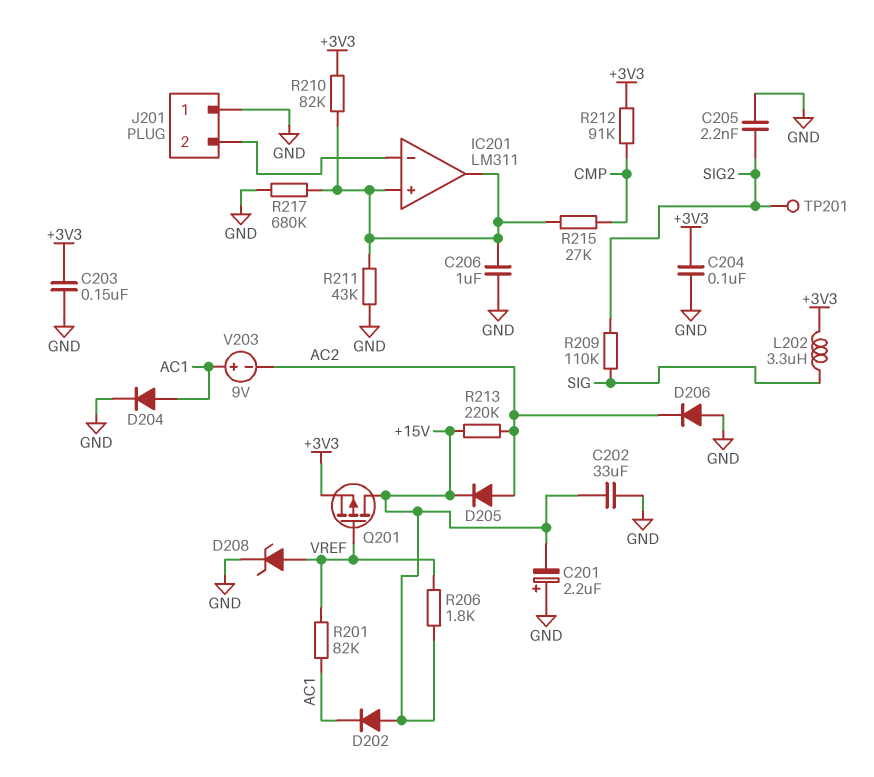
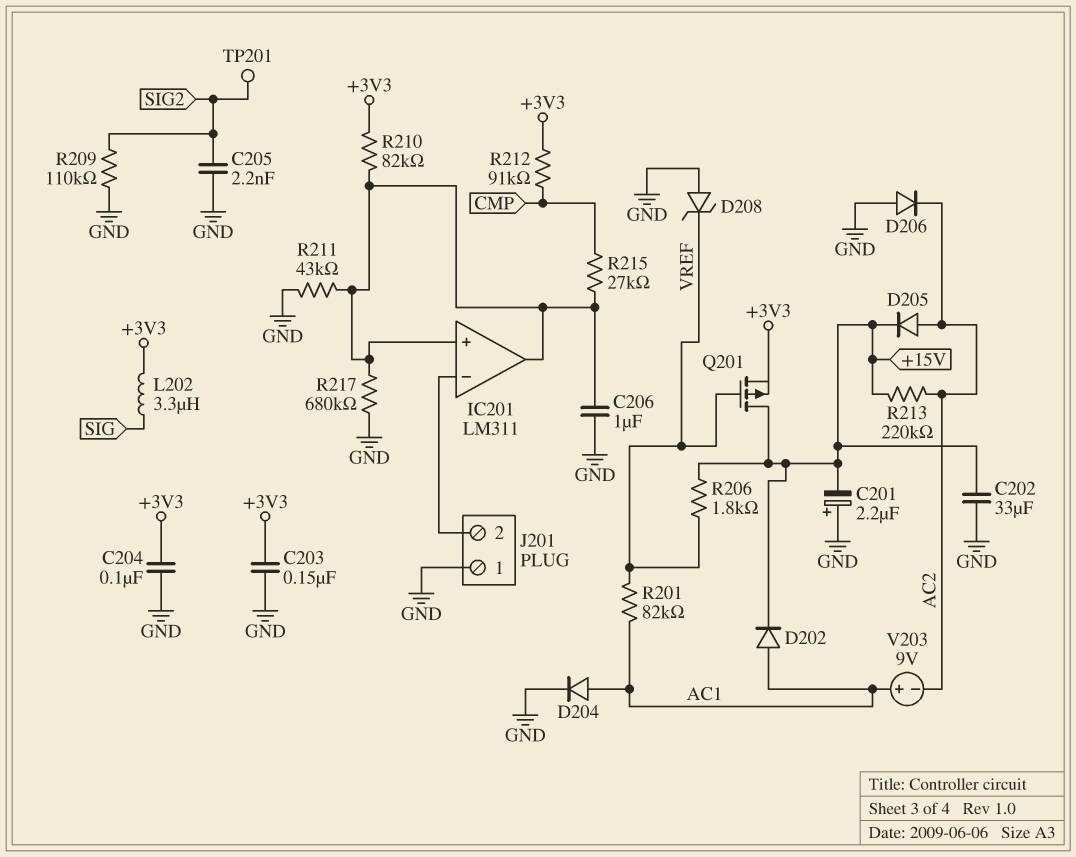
D202: diode (A +15V, K AC1) -> diode (A AC1, K +15V)
D208: zener (A VREF, K GND) -> zener (A GND, K VREF)
R209: 110k (SIG, SIG2) -> 110k (GND, SIG2)

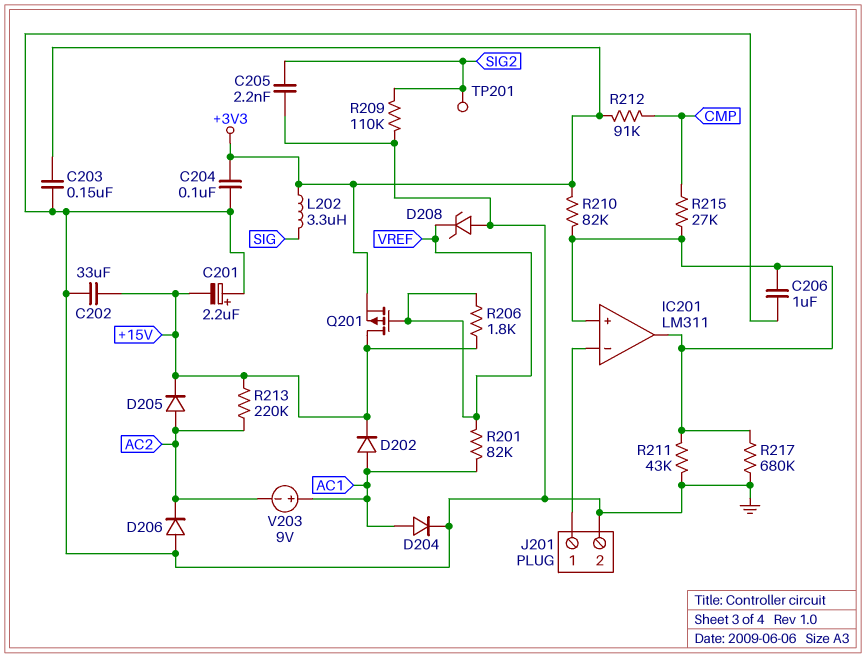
J201 pin 1: GND -> IC201/in-
J201 pin 2: IC201/in- -> GND

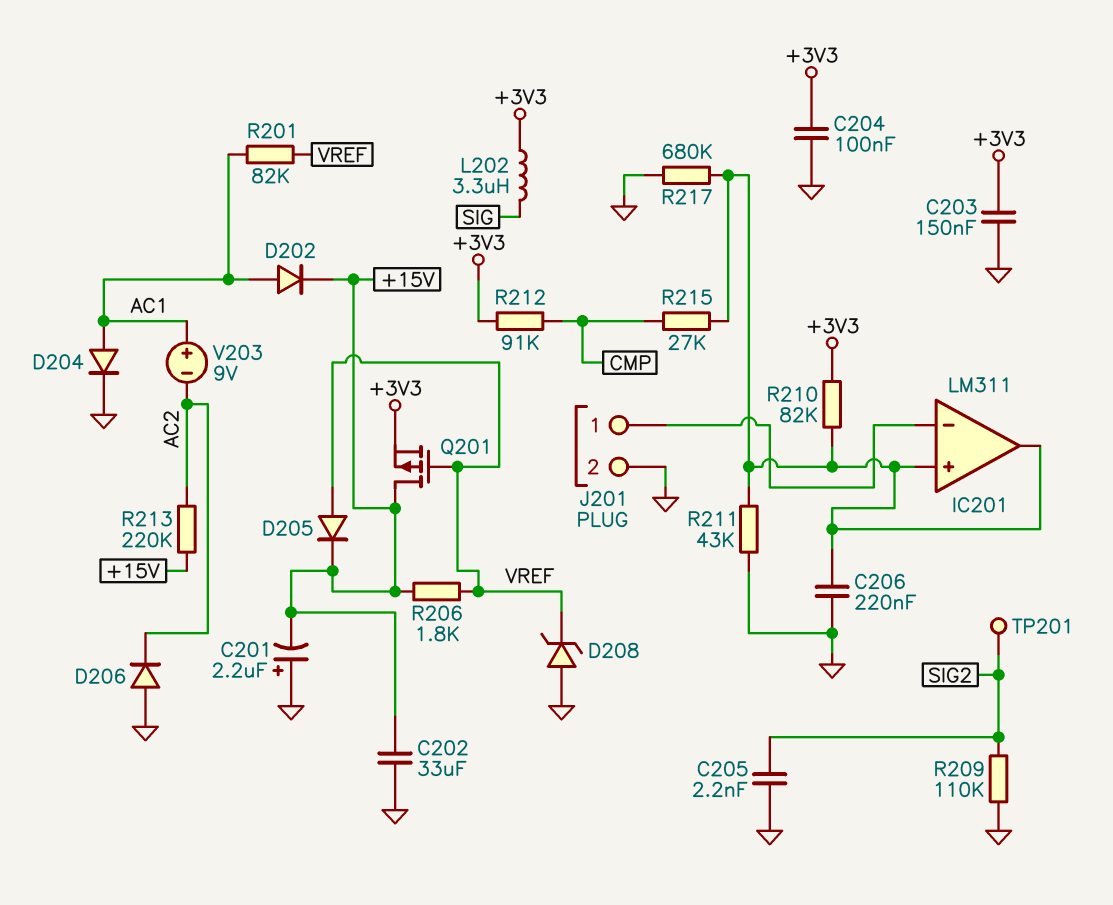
C206: 1uF (GND, IC201/in+) -> 220nF (GND, IC201/in+)
D205: diode (A AC2, K +15V) -> diode (A VREF, K +15V)

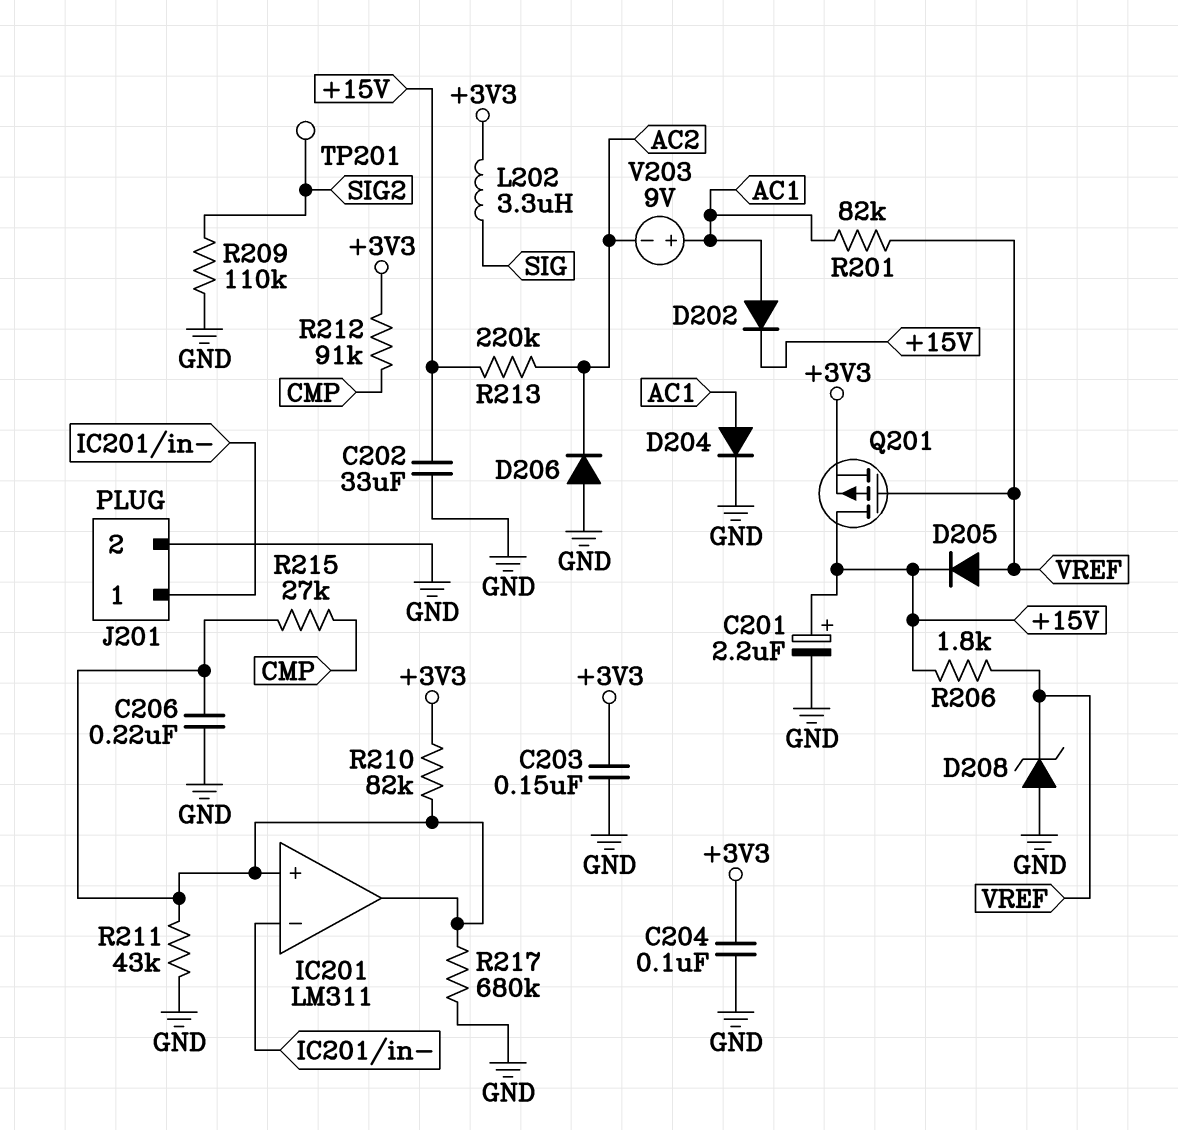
C201: 2.2uF (plus GND, minus +15V) -> 2.2uF (plus +15V, minus GND)
C205: 2.2nF (GND, SIG2) -> none

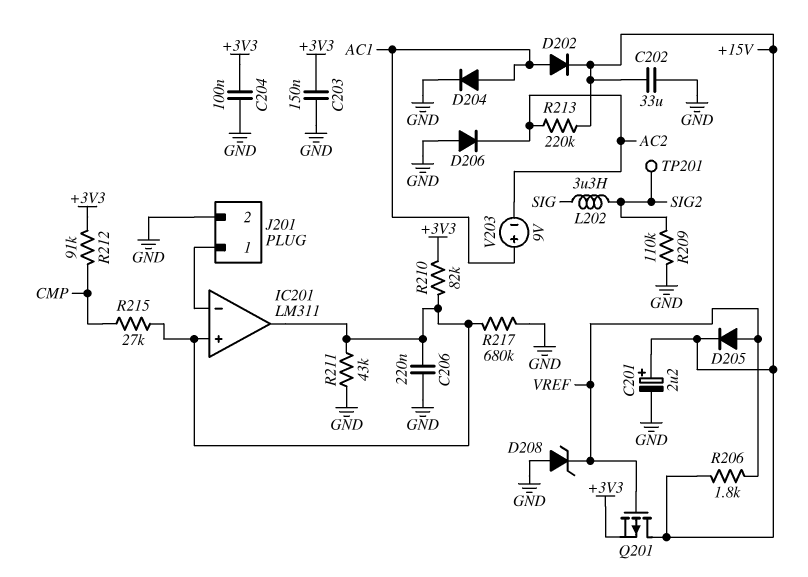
L202: 3.3uH (+3V3, SIG) -> 3.3uH (SIG, SIG2)
R201: 82k (AC1, VREF) -> none

